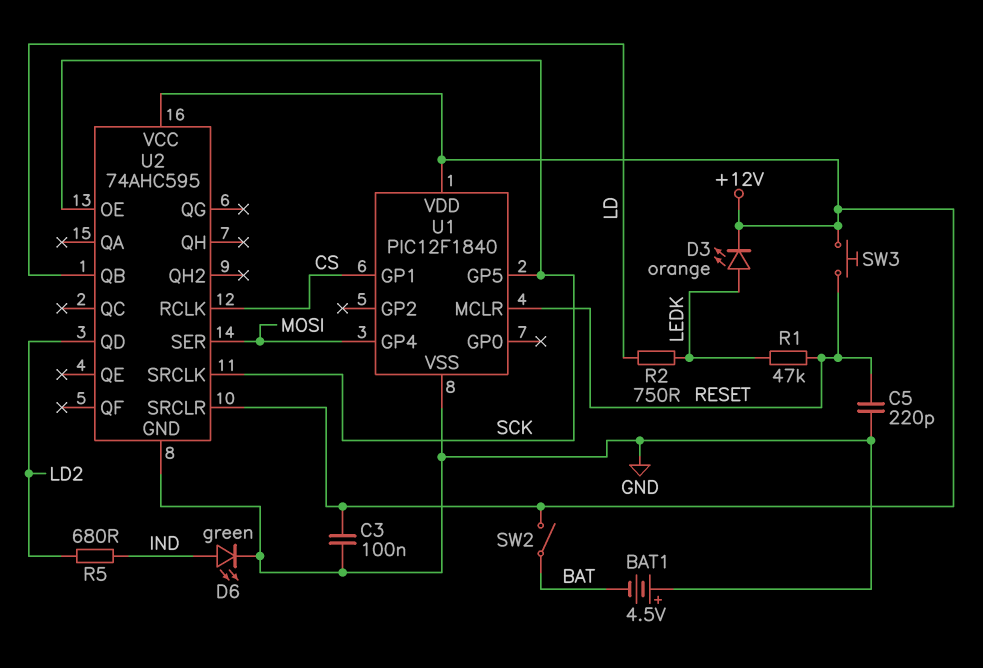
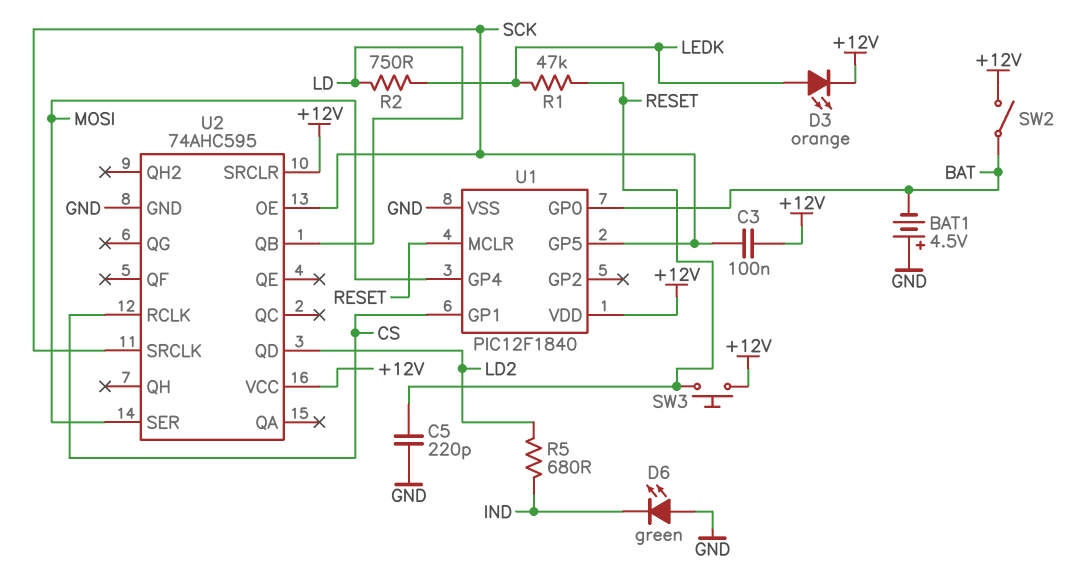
C3: 100nF (+12V, GND) -> 100nF (+12V, SCK)
D6: LED green (A IND, K GND) -> LED green (A GND, K IND)
U1 pin GP0: none -> BAT

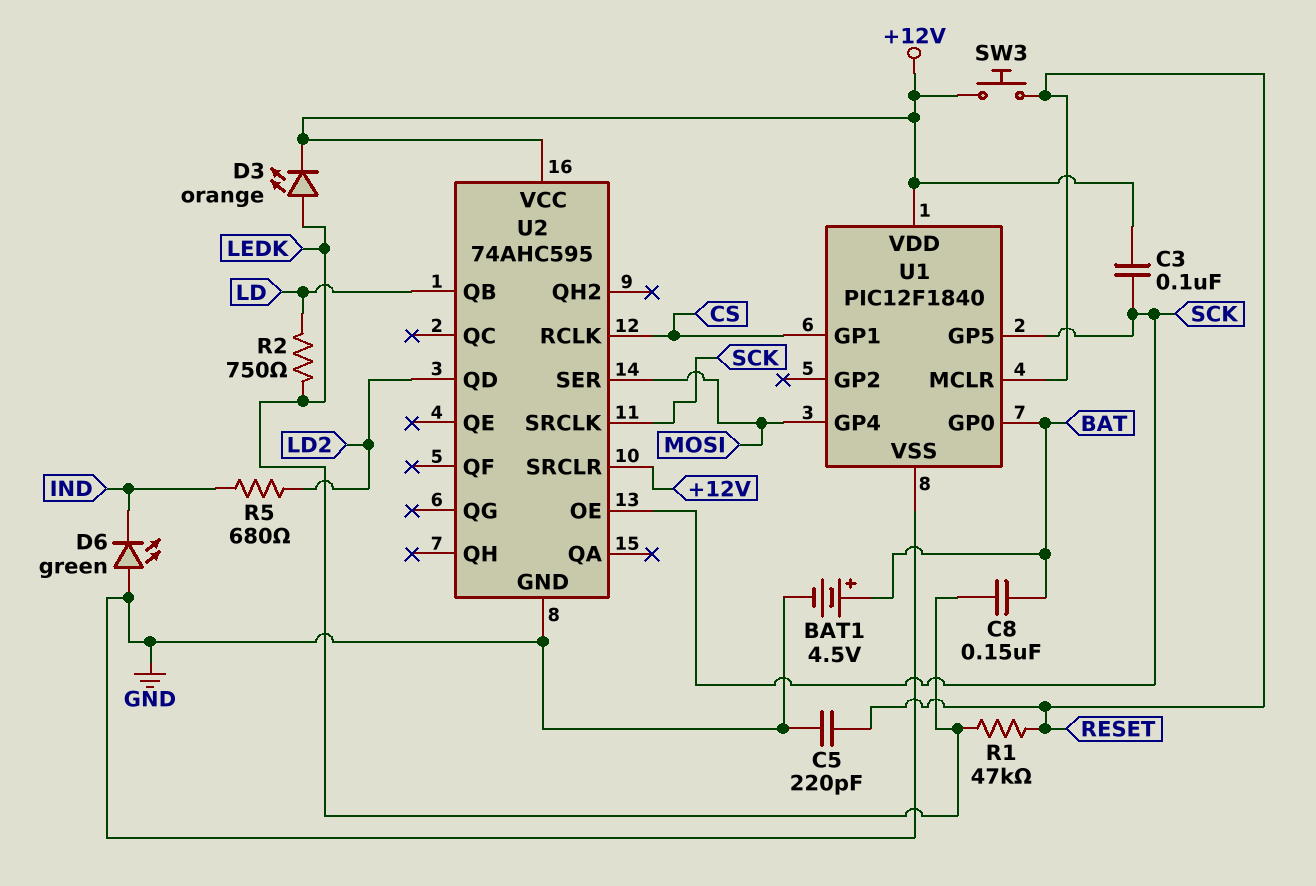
BAT1: 4.5V (plus GND, minus BAT) -> 4.5V (plus BAT, minus GND)
C8: none -> 150nF (BAT, LEDK)
SW2: switch (+12V, BAT) -> none

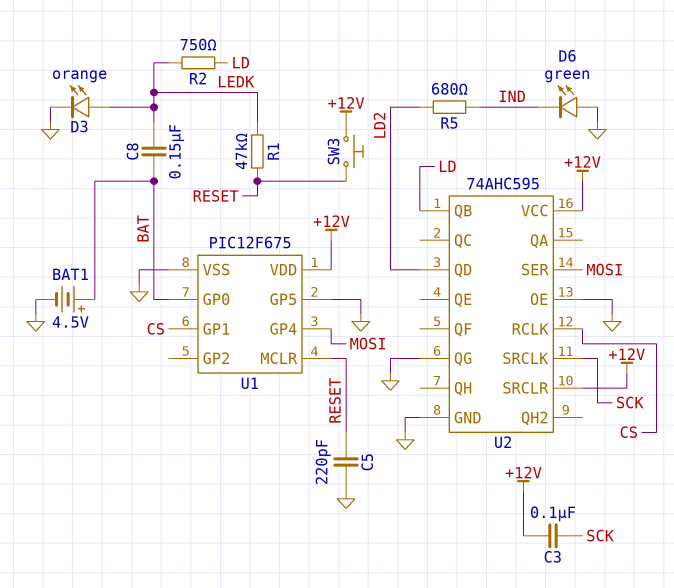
D3: LED orange (A LEDK, K +12V) -> LED orange (A LEDK, K GND)
U1: PIC12F1840 -> PIC12F675
U1 pin GP5: SCK -> GND
U2 pin OE: SCK -> GND
U2 pin QG: none -> GND

